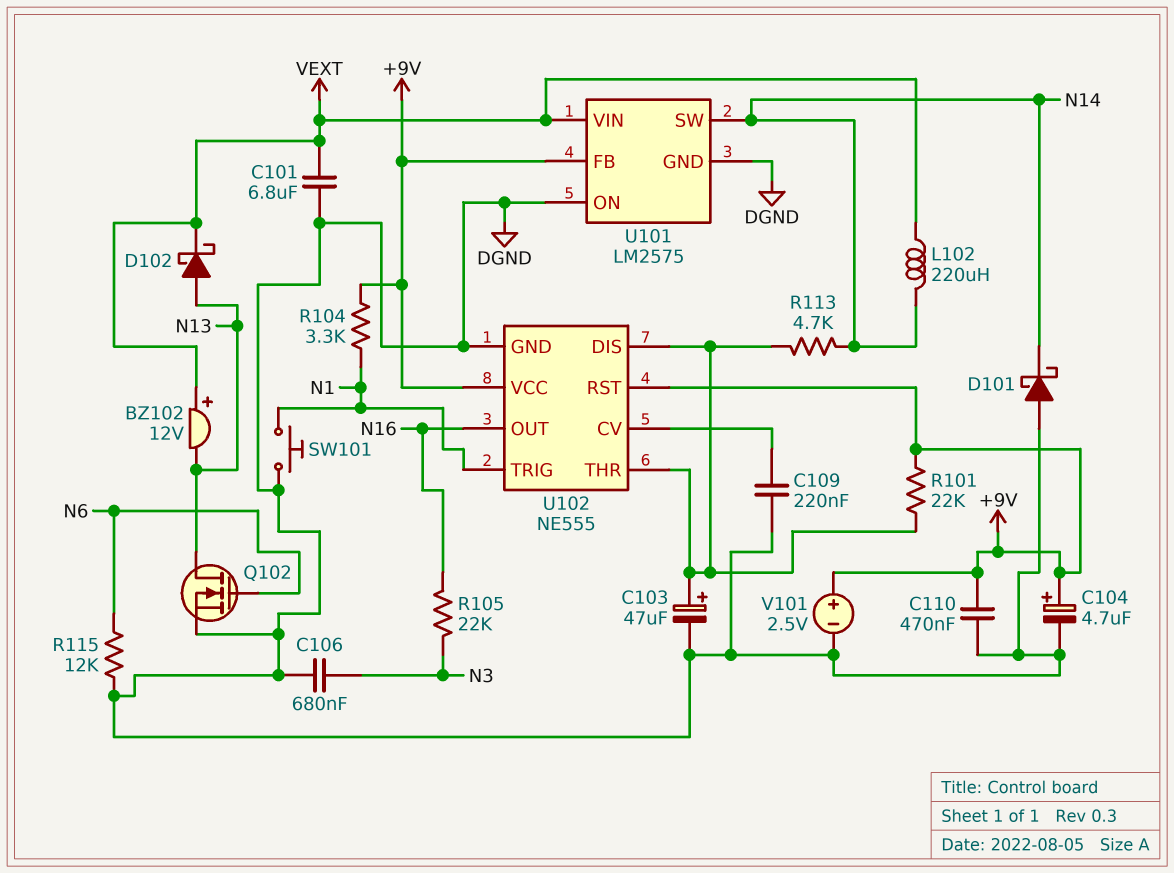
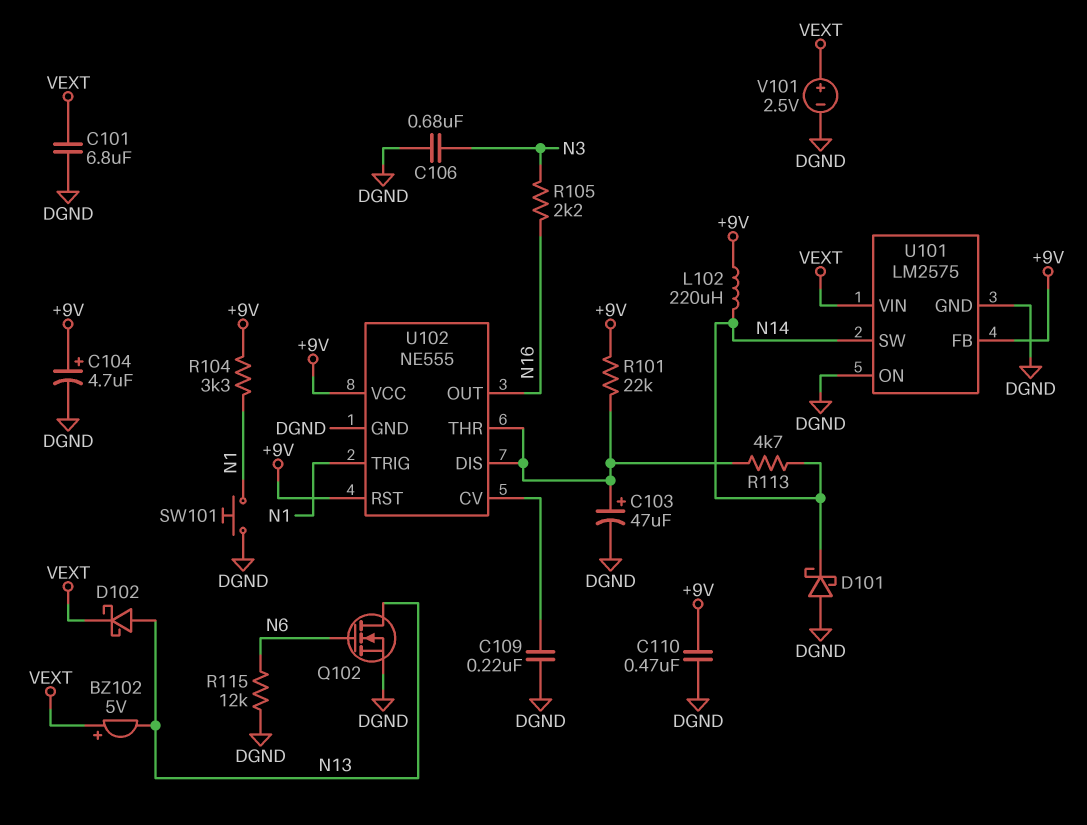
BZ102: buzzer 12V (plus VEXT, minus N13) -> buzzer 5V (plus VEXT, minus N13)
L102: 220uH (N14, VEXT) -> 220uH (+9V, N14)
R105: 22k (N3, N16) -> 2.2k (N3, N16)
V101: 2.5V (plus +9V, minus DGND) -> 2.5V (plus VEXT, minus DGND)

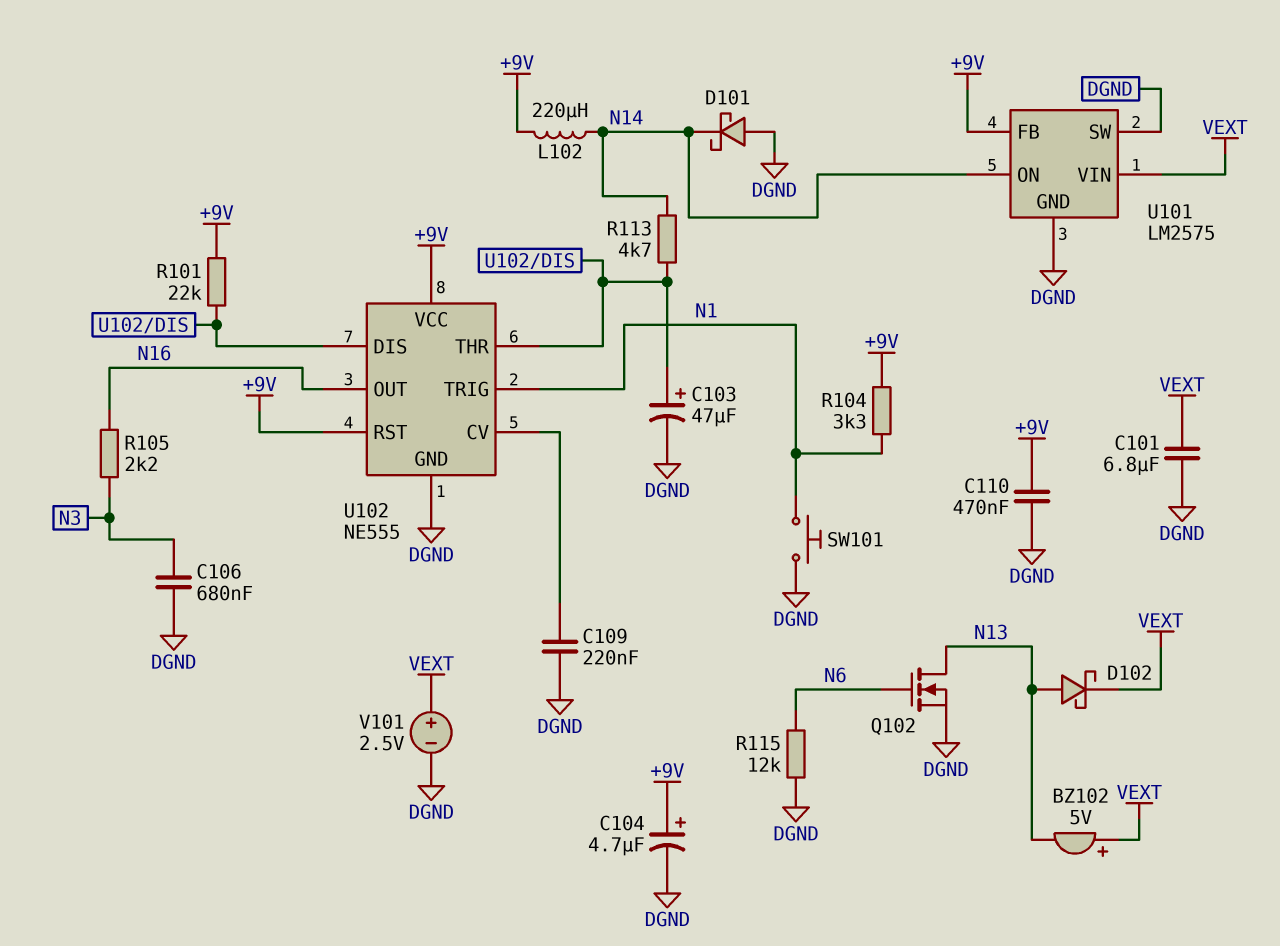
U101 pin ON: DGND -> N14
U101 pin SW: N14 -> DGND

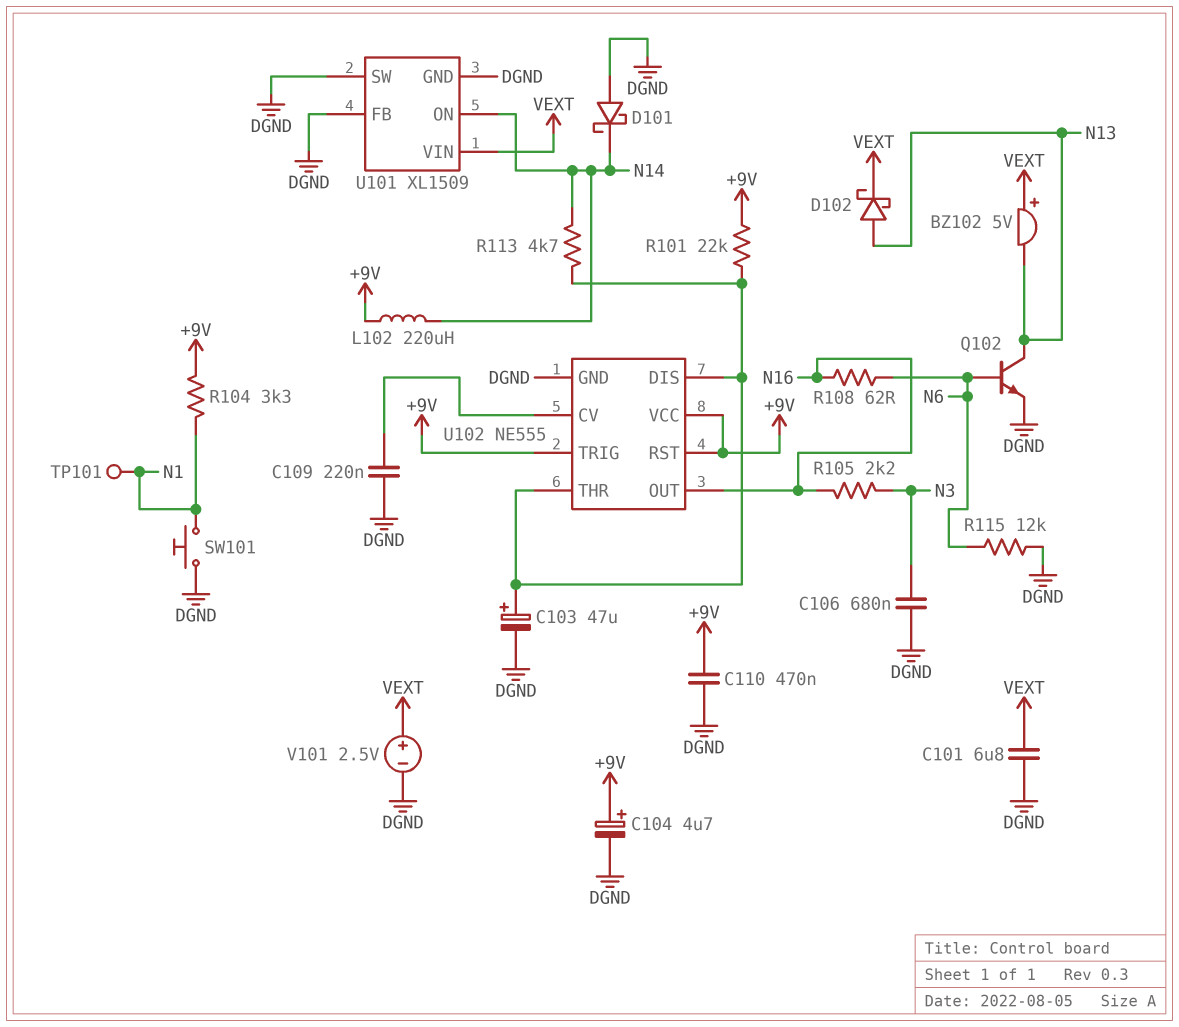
Q102: NMOS (G N6, D N13, S DGND) -> NPN (B N6, C N13, E DGND)
R108: none -> 62 (N6, N16)
TP101: none -> test point (N1)
U101: LM2575 -> XL1509
U101 pin FB: +9V -> DGND
U102 pin TRIG: N1 -> +9V

